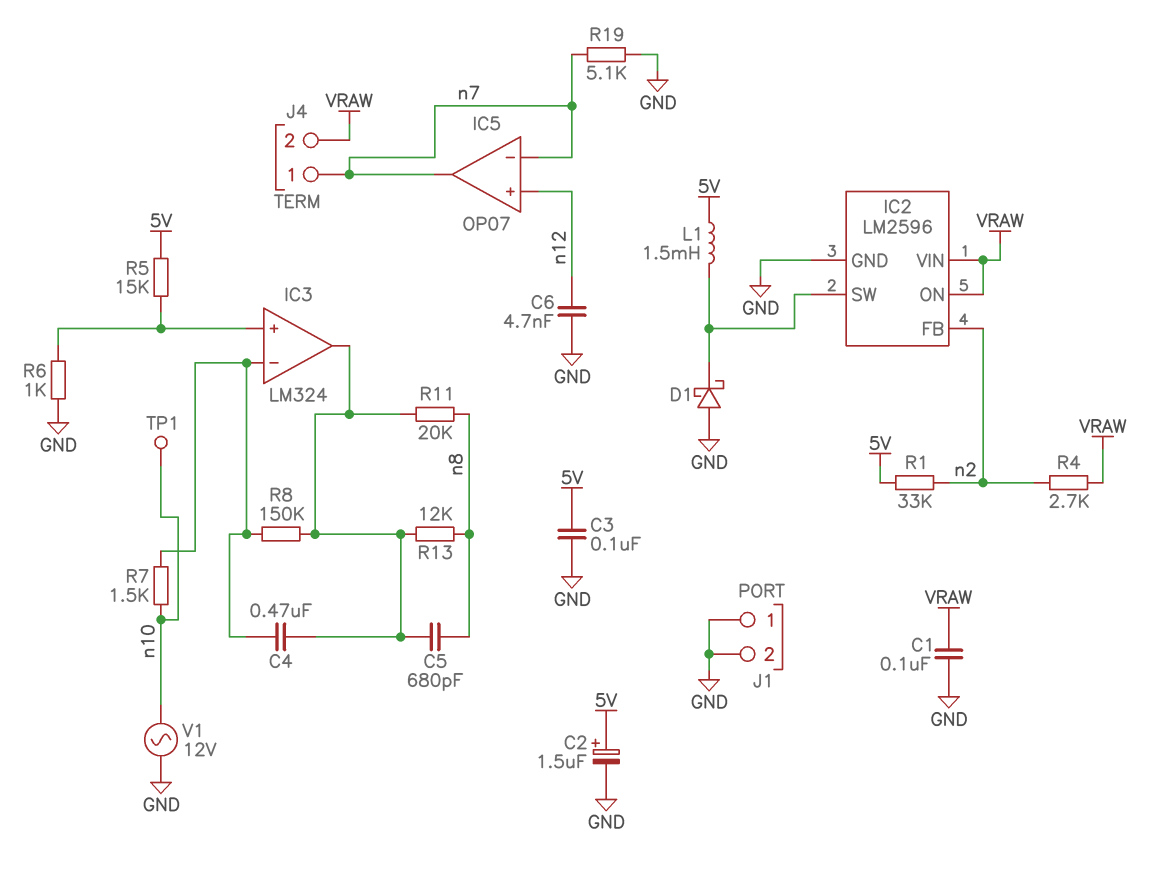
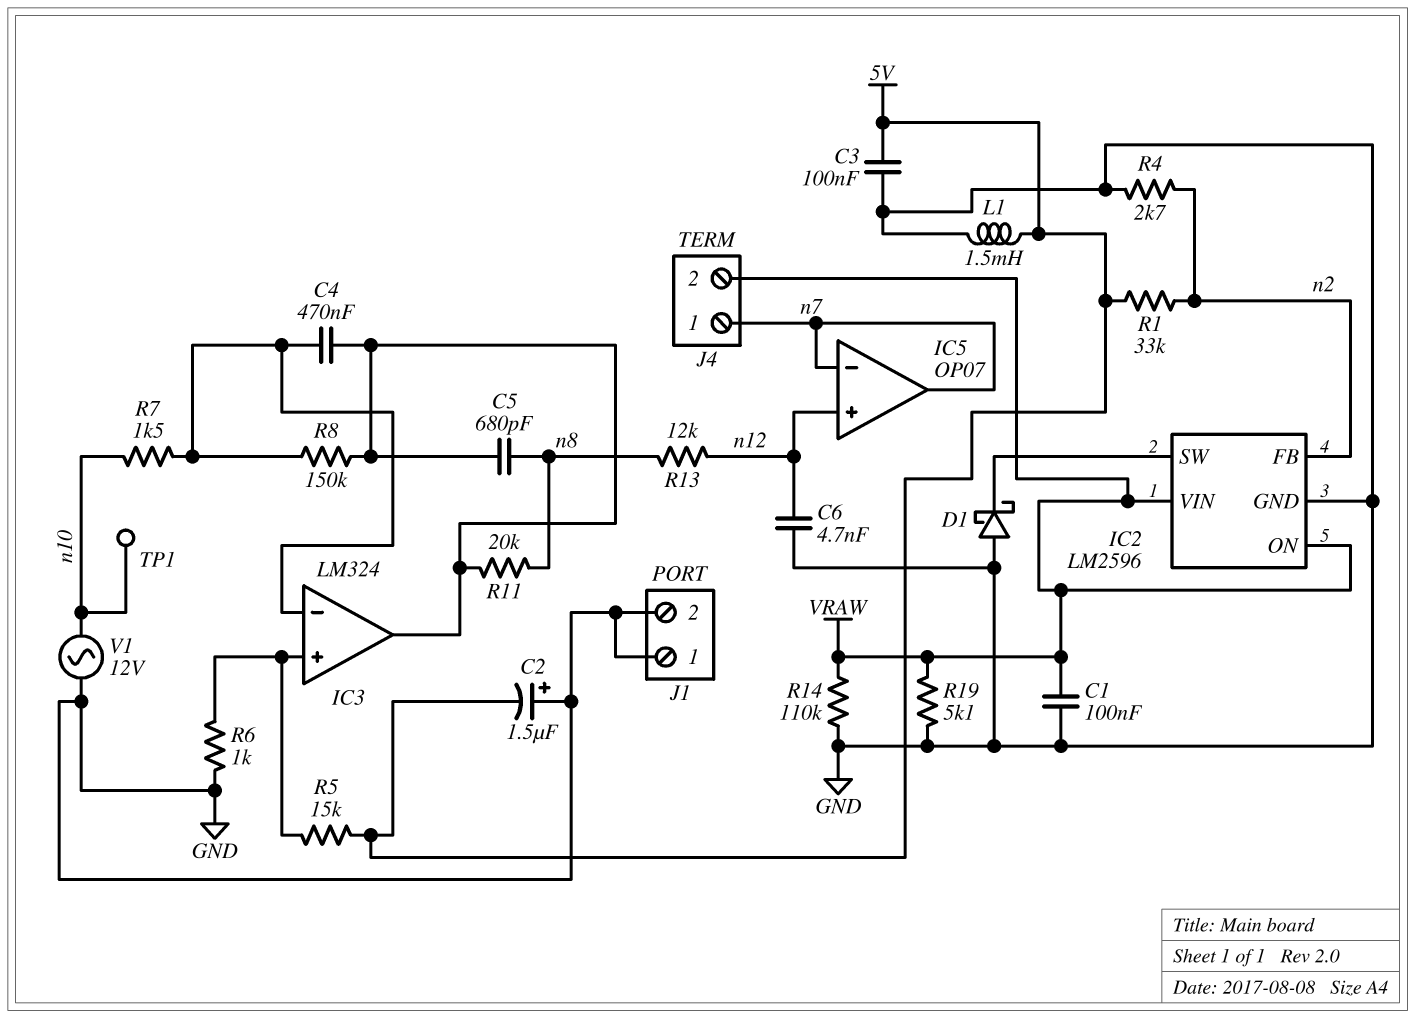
C2: 1.5uF (plus 5V, minus GND) -> 1.5uF (plus GND, minus 5V)
L1: 1.5mH (5V, IC2/SW) -> 1.5mH (5V, GND)
R4: 2.7k (VRAW, n2) -> 2.7k (GND, n2)
R13: 12k (IC3/out, n8) -> 12k (n8, n12)
R14: none -> 110k (GND, VRAW)
R19: 5.1k (GND, n7) -> 5.1k (GND, VRAW)

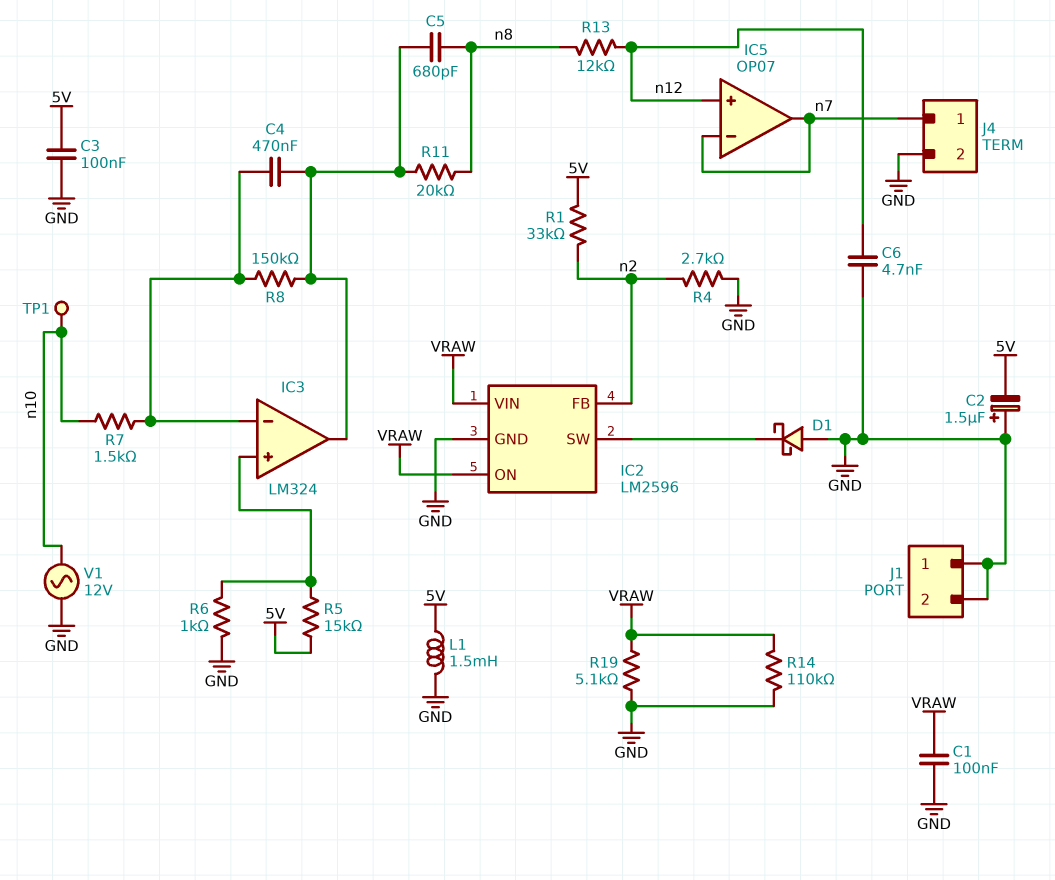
J4 pin 2: VRAW -> GND

